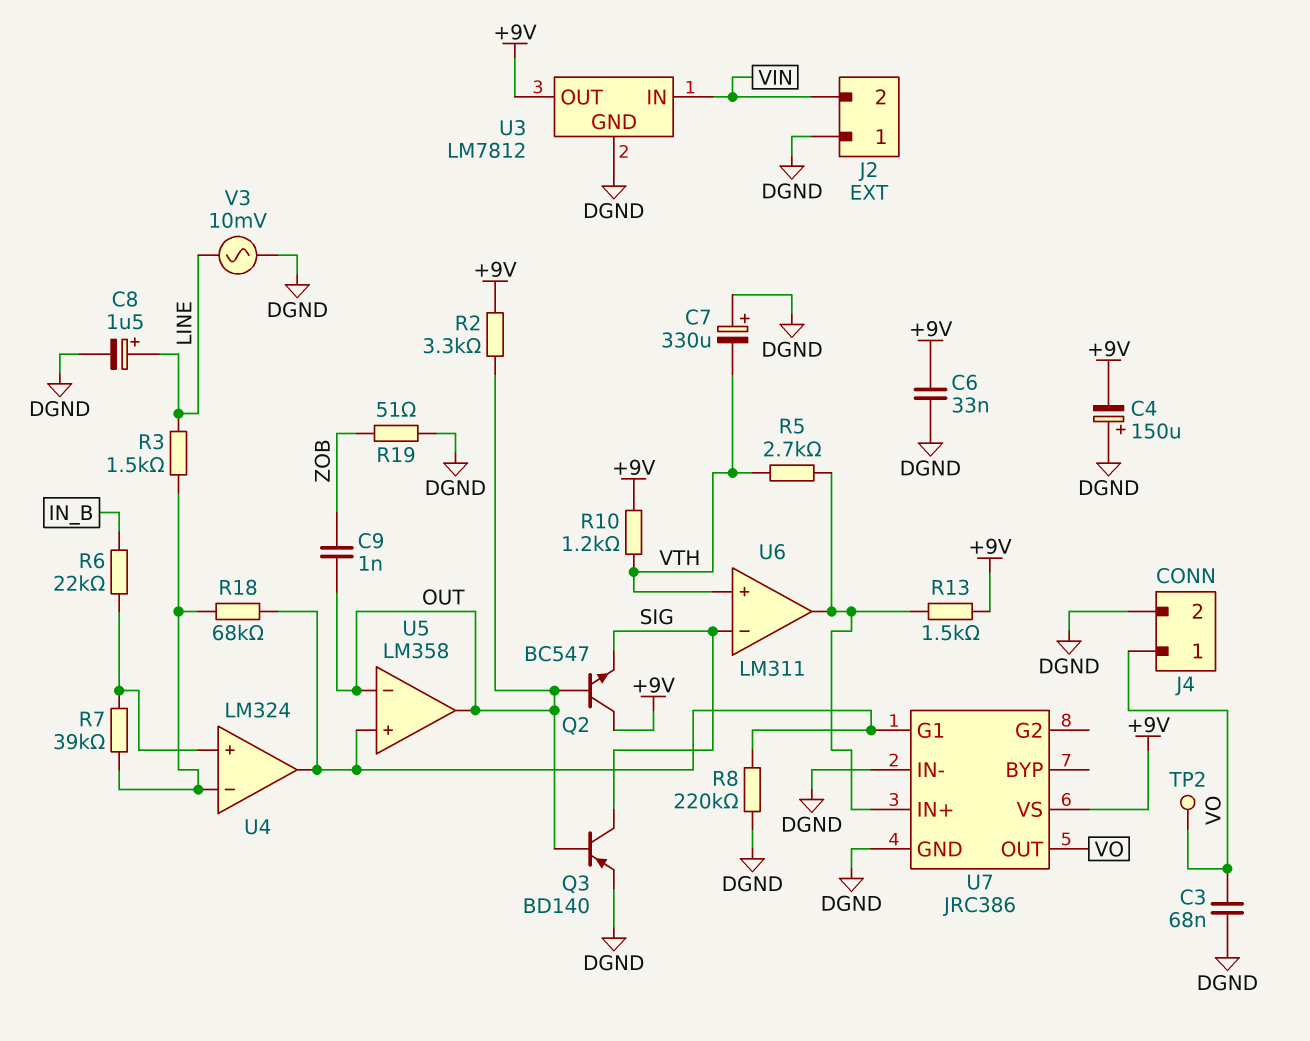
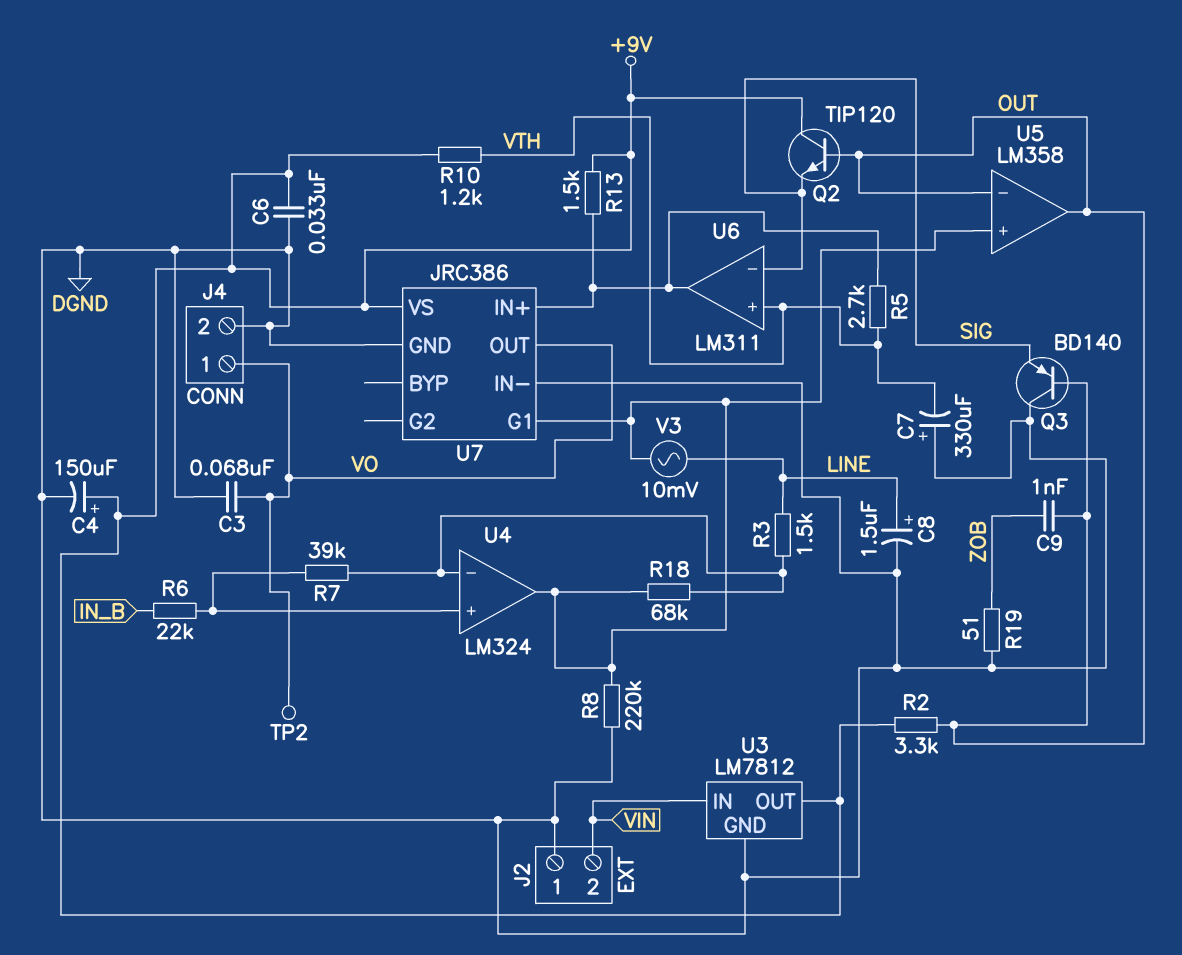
C4: 150uF (plus DGND, minus +9V) -> 150uF (plus +9V, minus DGND)
Q2: NPN BC547 (B OUT, C +9V, E SIG) -> NPN TIP120 (B OUT, C +9V, E SIG)
Q3: PNP BD140 (B OUT, C SIG, E DGND) -> PNP BD140 (B OUT, C DGND, E SIG)
V3: AC 10mV (DGND, LINE) -> AC 10mV (LINE, U4/out)

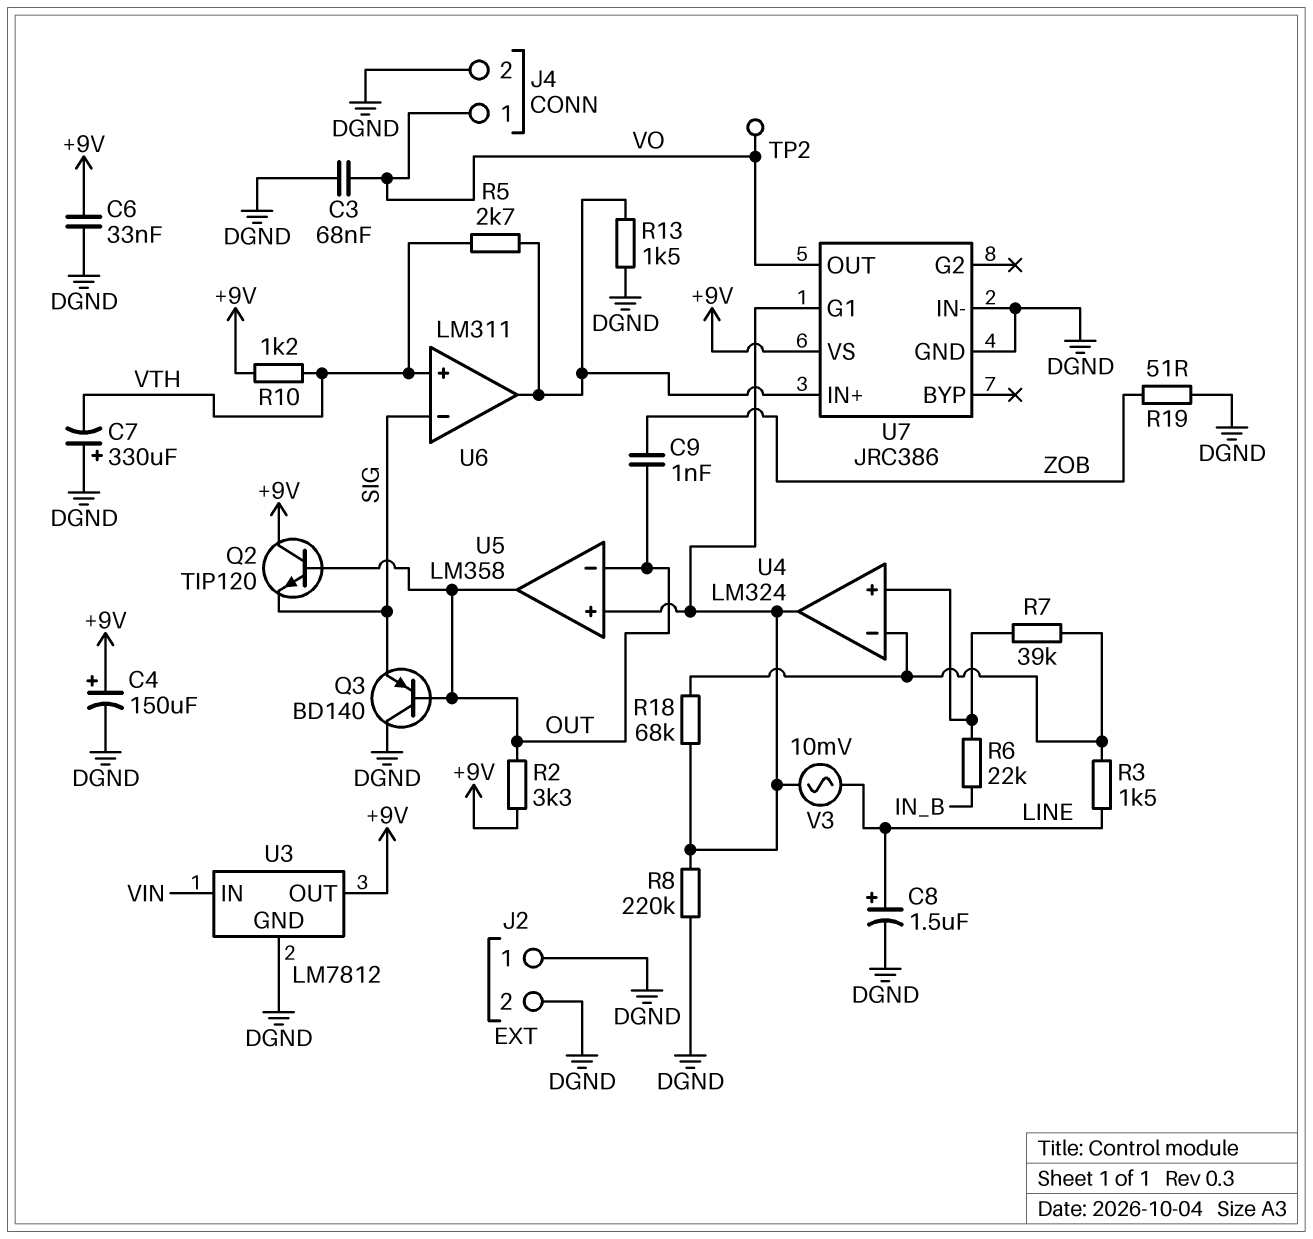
J2 pin 2: VIN -> DGND
R13: 1.5k (+9V, U6/out) -> 1.5k (DGND, U6/out)

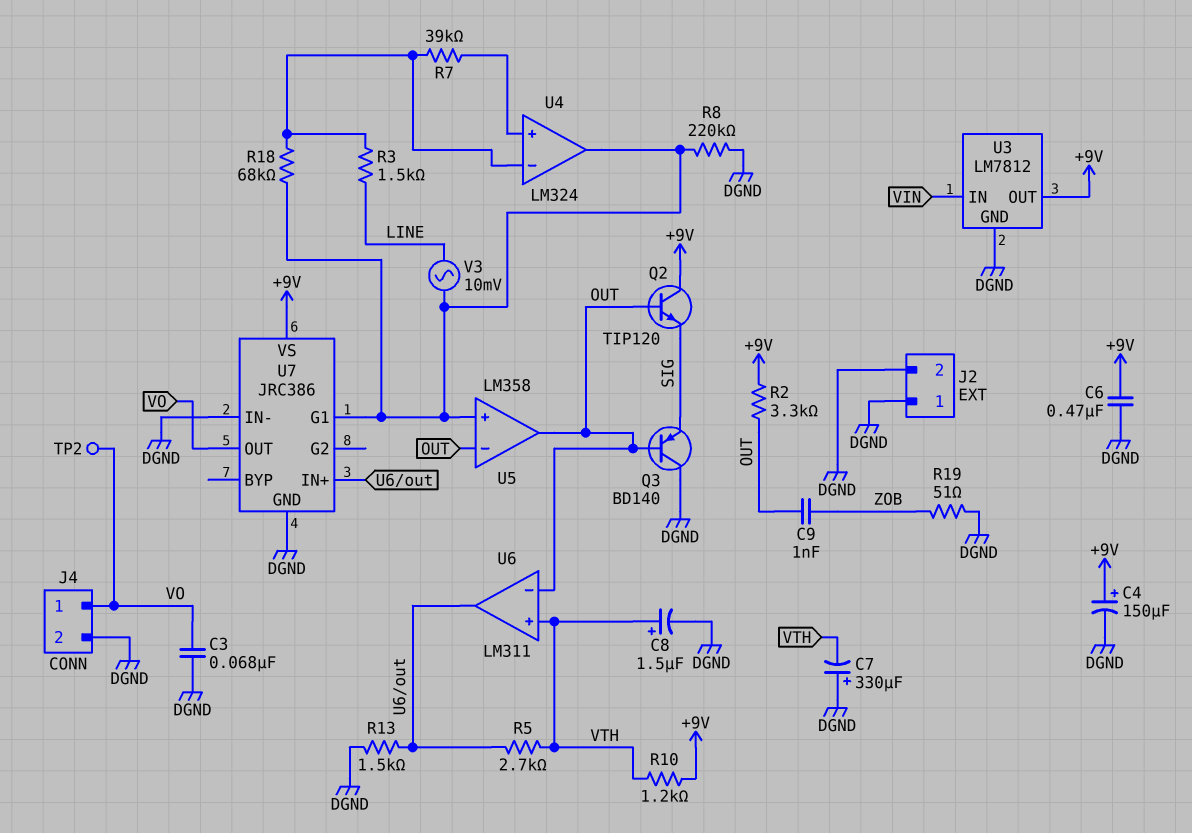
C6: 33nF (+9V, DGND) -> 470nF (+9V, DGND)
C8: 1.5uF (plus LINE, minus DGND) -> 1.5uF (plus VTH, minus DGND)
R6: 22k (IN_B, U4/in+) -> none
U6 pin in-: SIG -> OUT

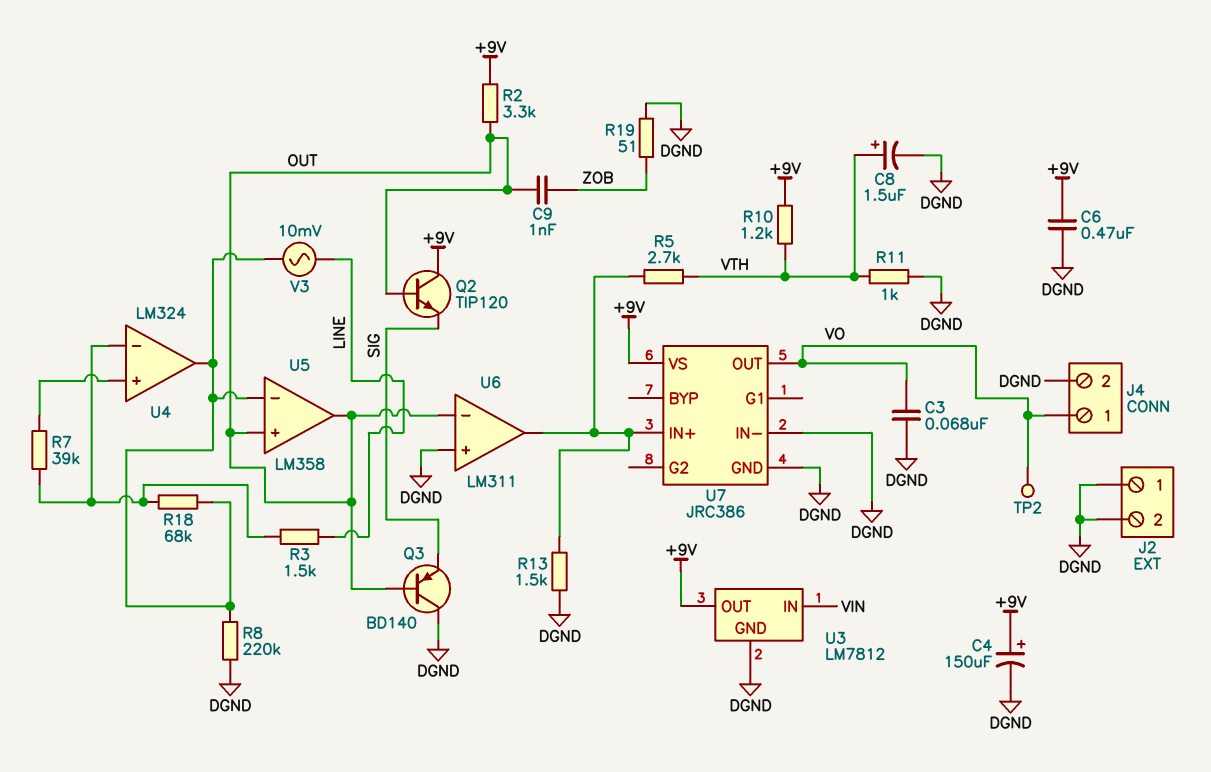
C7: 330uF (plus DGND, minus VTH) -> none
R11: none -> 1k (DGND, VTH)
U5 pin in+: U4/out -> OUT
U5 pin in-: OUT -> U4/out
U6 pin in+: VTH -> DGND
U7 pin G1: U4/out -> none

